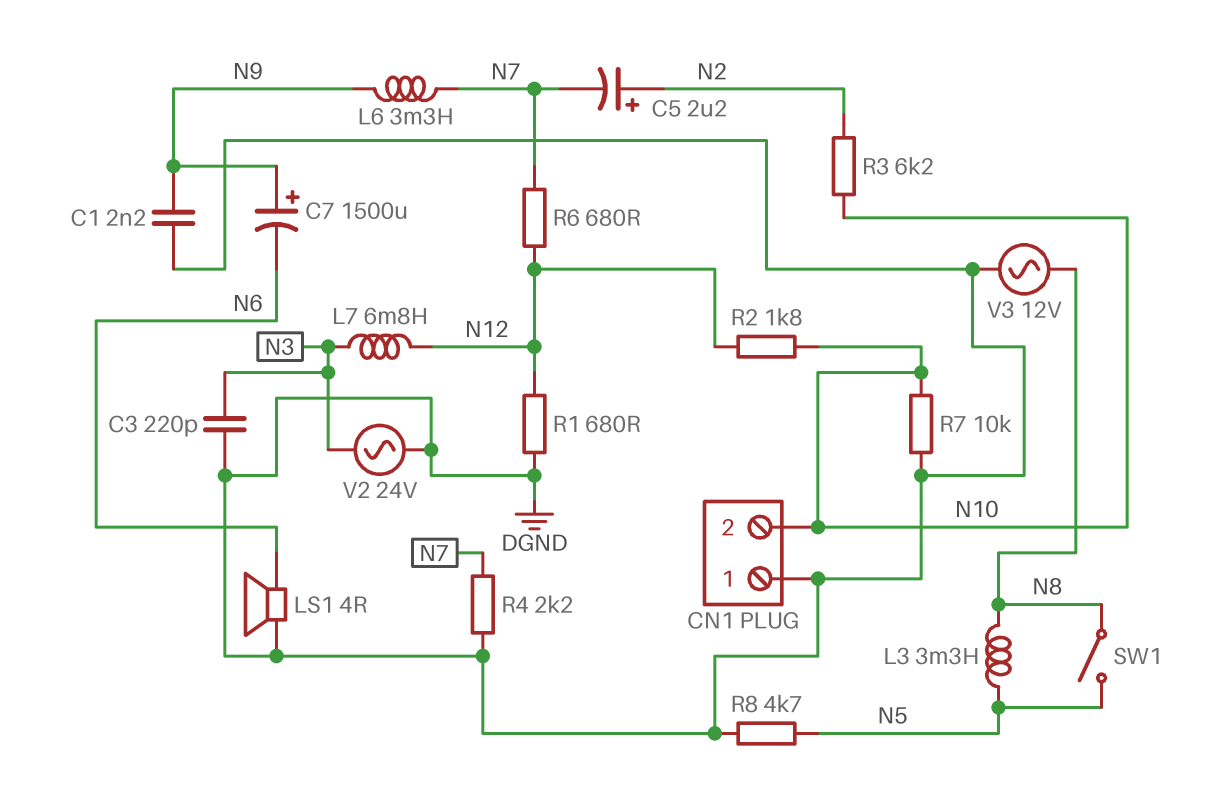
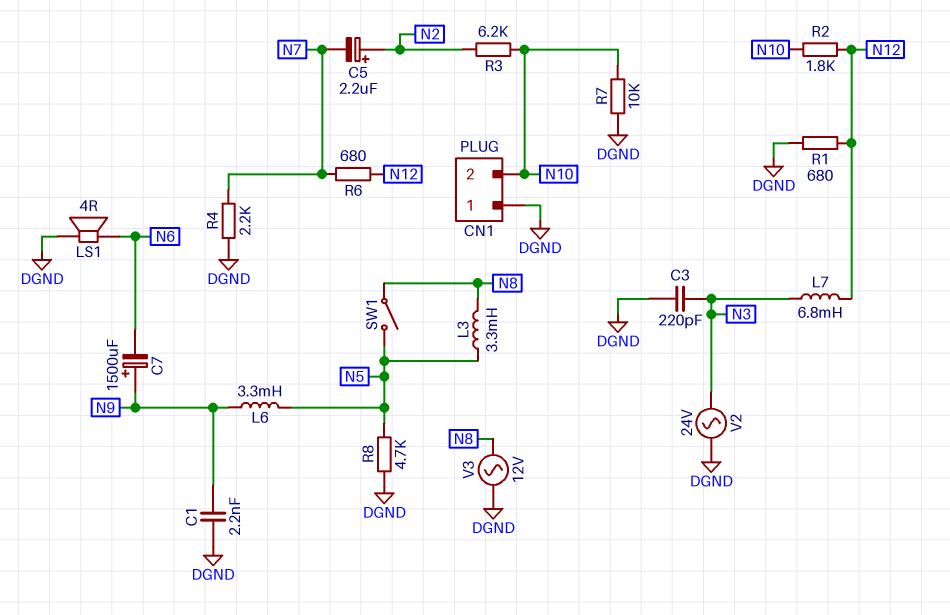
L6: 3.3mH (N7, N9) -> 3.3mH (N5, N9)

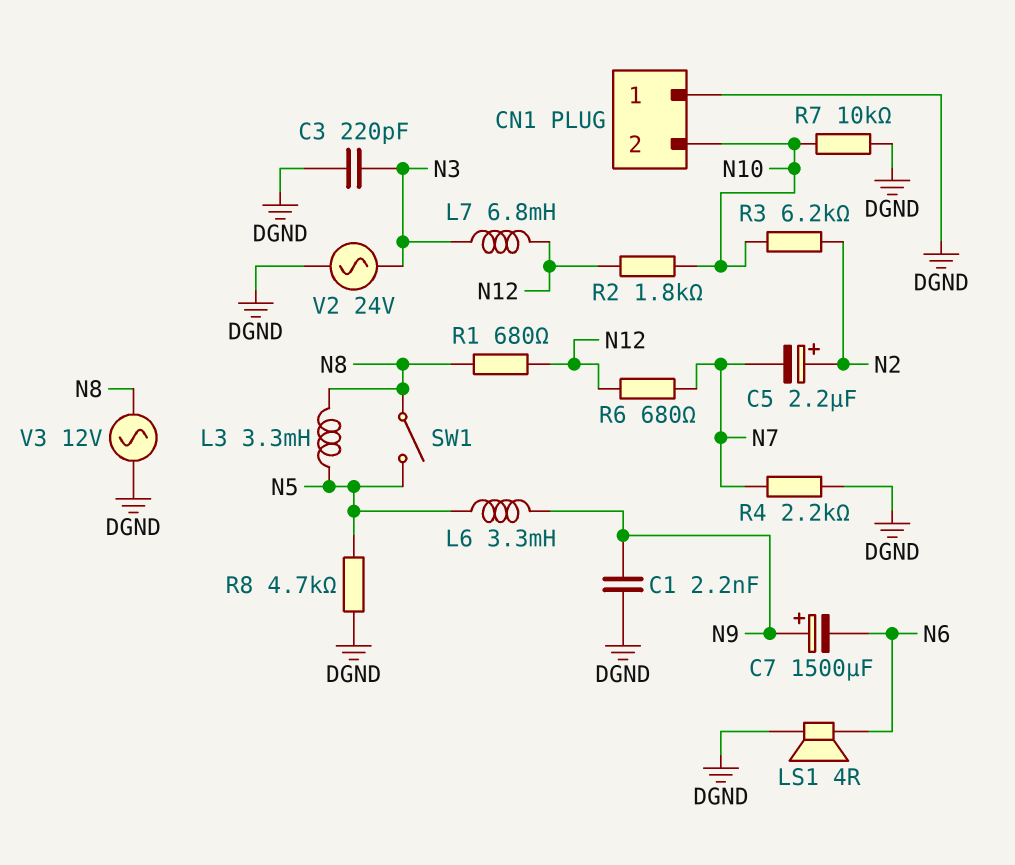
R1: 680 (DGND, N12) -> 680 (N8, N12)

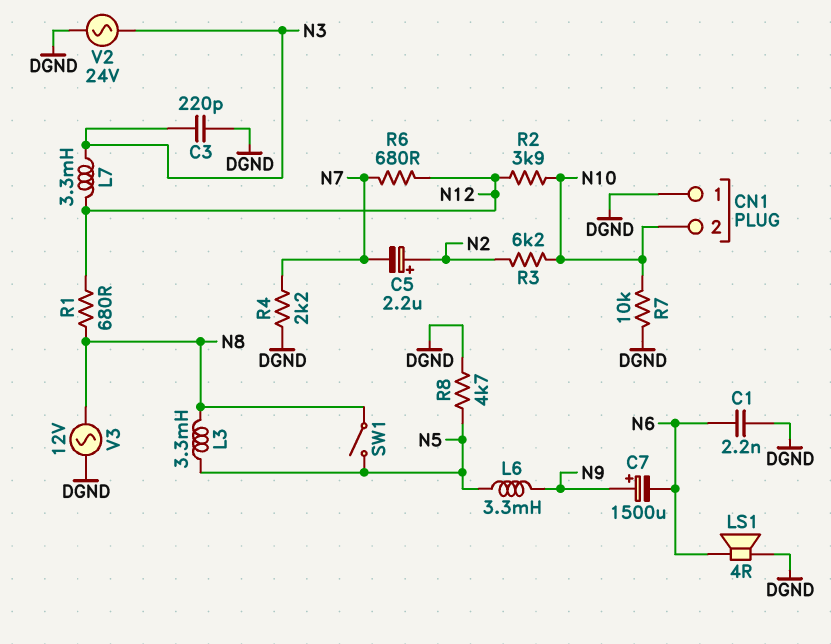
C1: 2.2nF (DGND, N9) -> 2.2nF (DGND, N6)
L7: 6.8mH (N3, N12) -> 3.3mH (N3, N12)
R2: 1.8k (N10, N12) -> 3.9k (N10, N12)

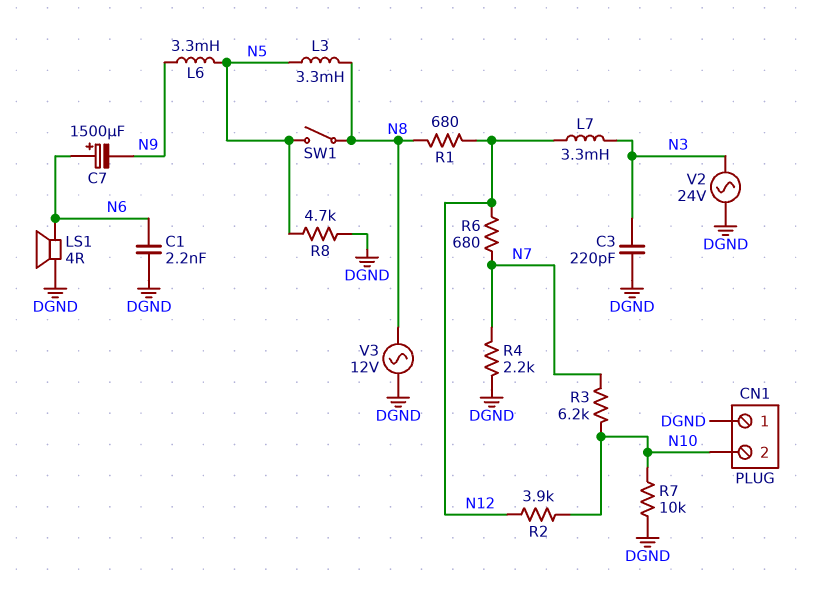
C5: 2.2uF (plus N2, minus N7) -> none
C7: 1500uF (plus N9, minus N6) -> 1500uF (plus N6, minus N9)
R3: 6.2k (N2, N10) -> 6.2k (N7, N10)

